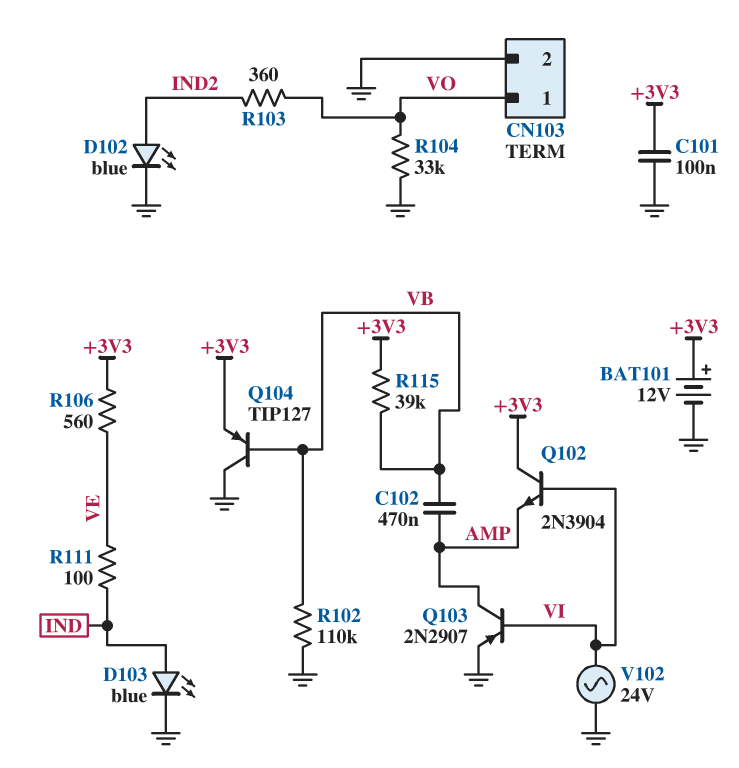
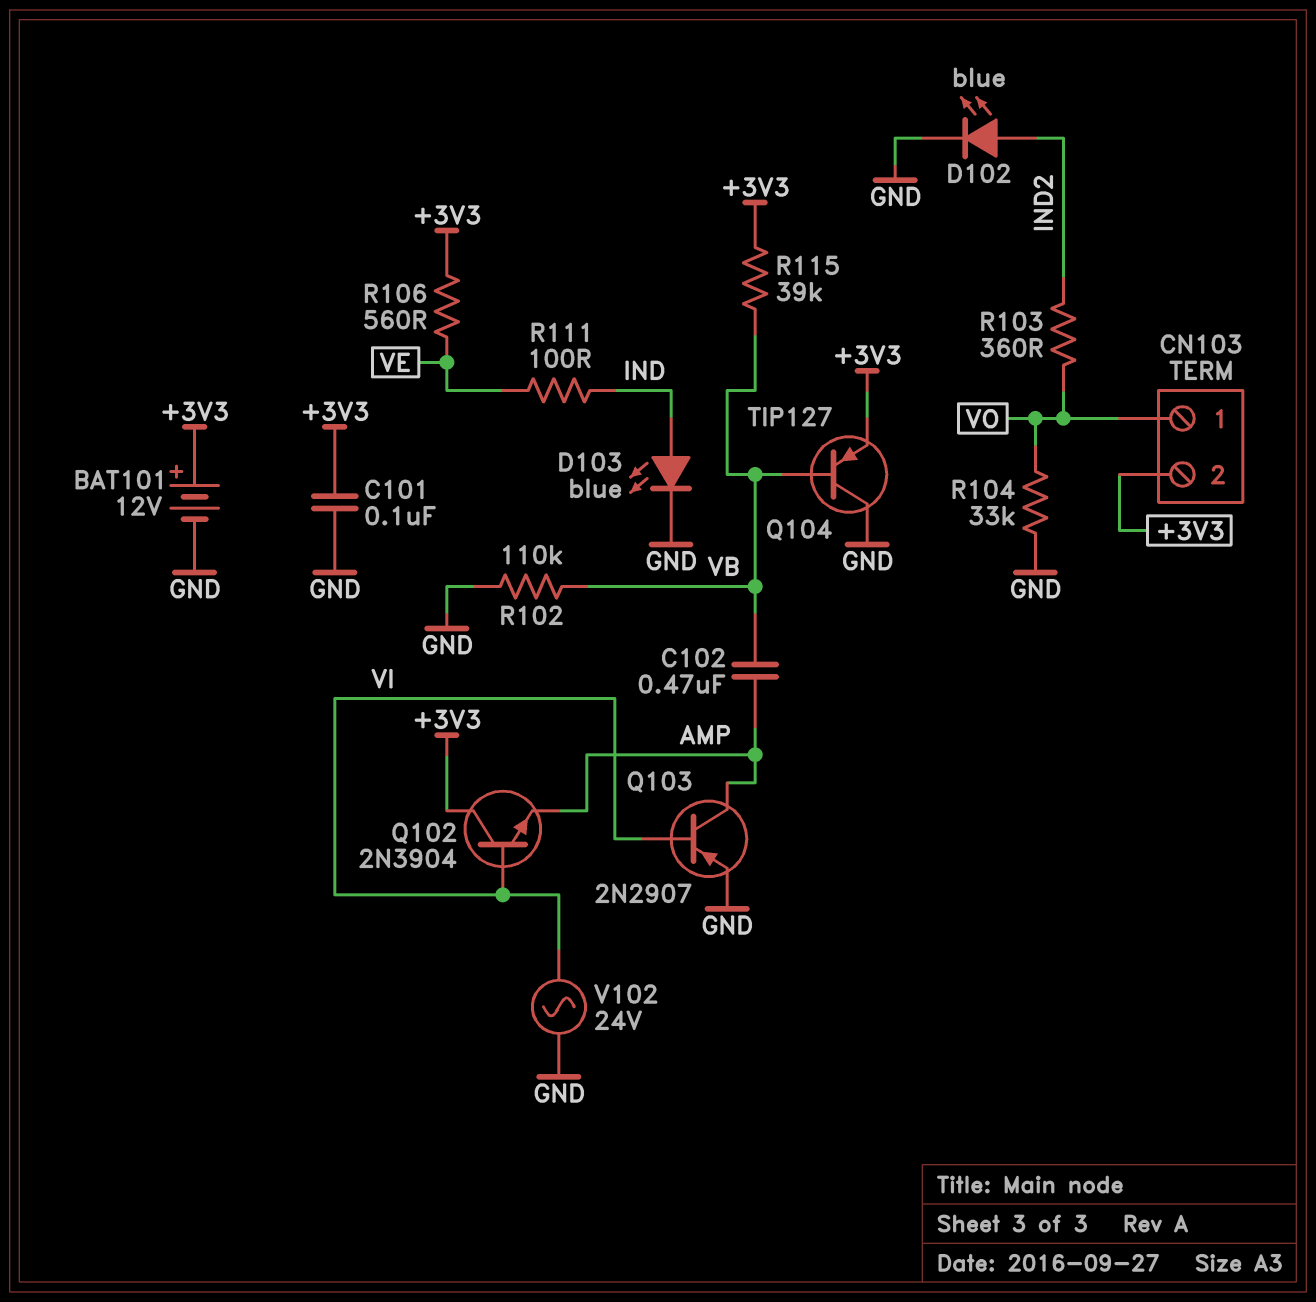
CN103 pin 2: GND -> +3V3

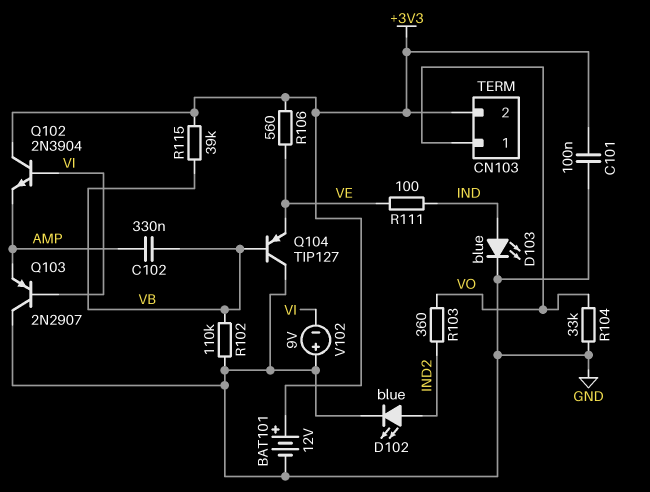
C102: 470nF (AMP, VB) -> 330nF (AMP, VB)
Q103: PNP 2N2907 (B VI, C AMP, E GND) -> PNP 2N2907 (B VI, C GND, E AMP)
Q104: PNP TIP127 (B VB, C GND, E +3V3) -> PNP TIP127 (B VB, C GND, E VE)
V102: AC 24V (GND, VI) -> 9V (plus GND, minus VI)

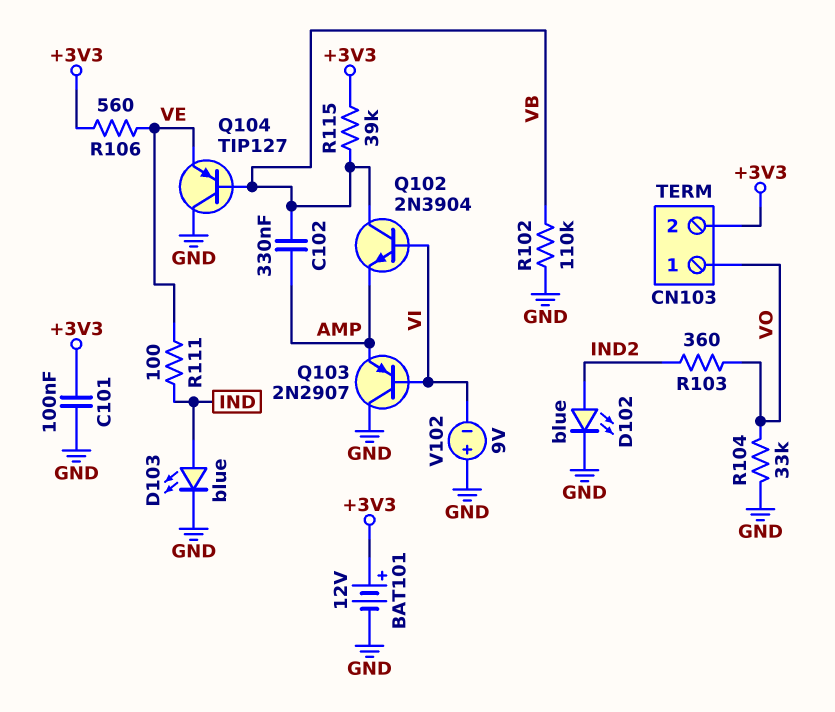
Q102: NPN 2N3904 (B VI, C +3V3, E AMP) -> NPN 2N3904 (B VI, C VB, E AMP)

